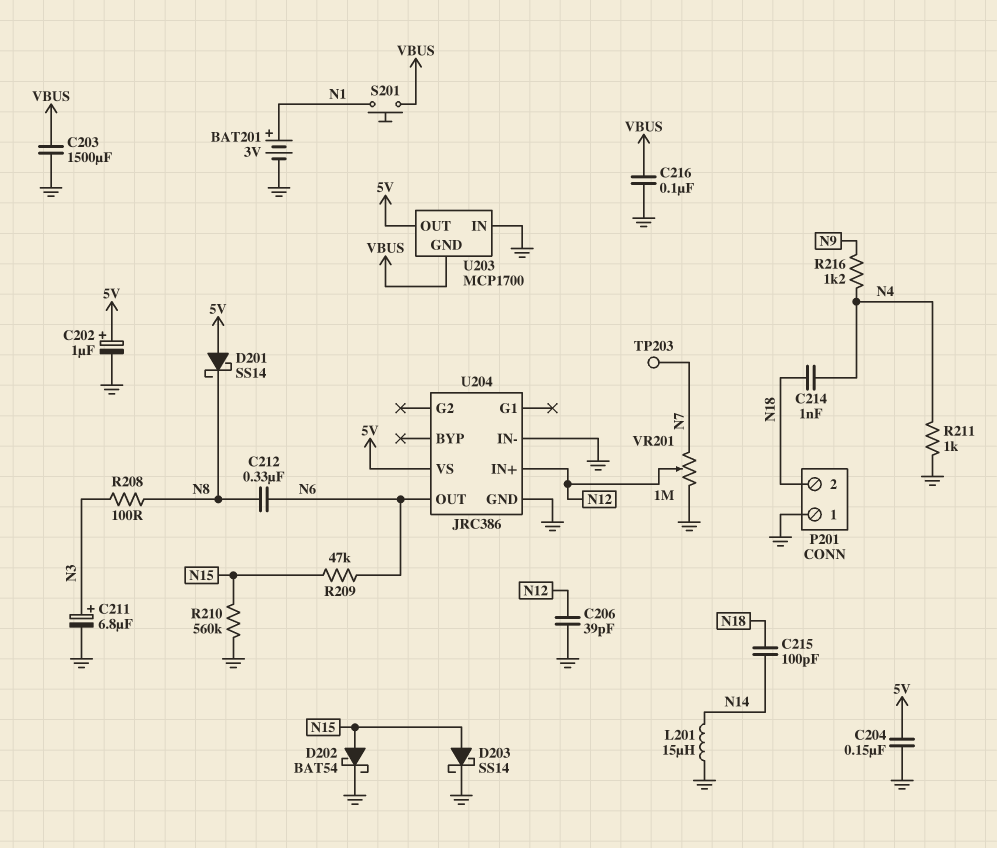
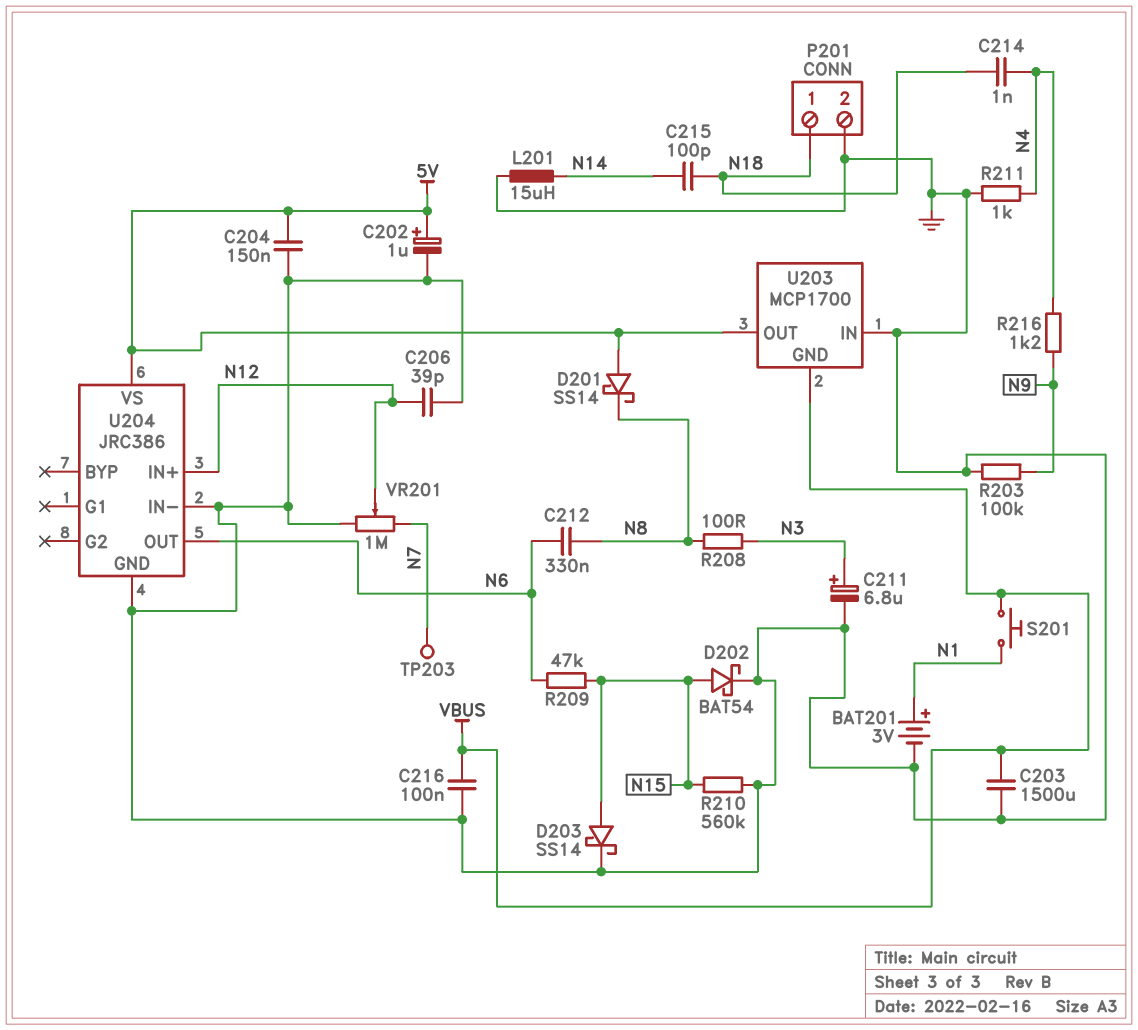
P201 pin 1: GND -> N18
P201 pin 2: N18 -> GND
R203: none -> 100k (GND, N9)

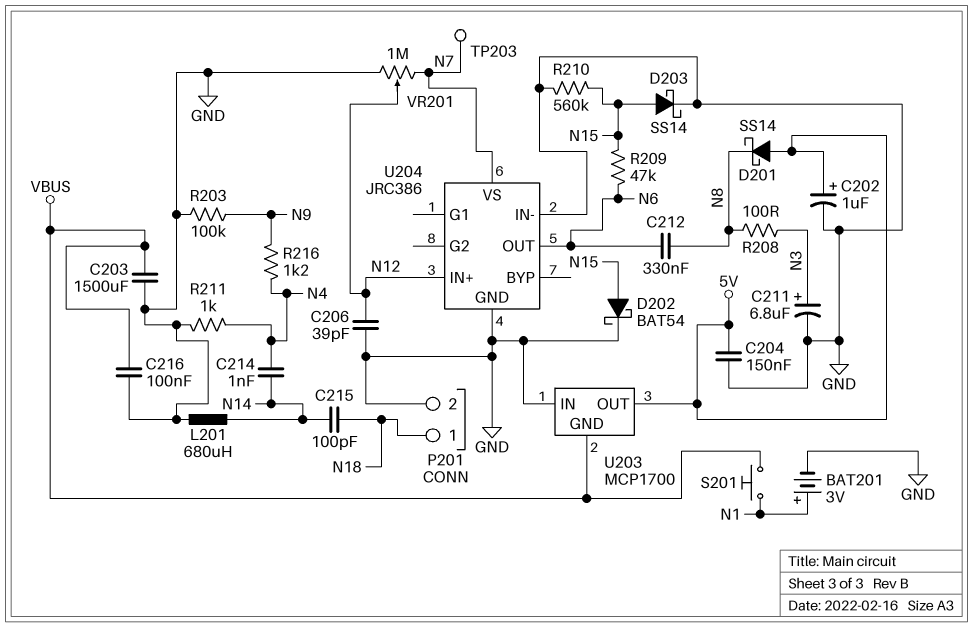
C214: 1nF (N4, N18) -> 1nF (N4, N14)
L201: 15uH (GND, N14) -> 680uH (GND, N14)
U204 pin VS: 5V -> N7

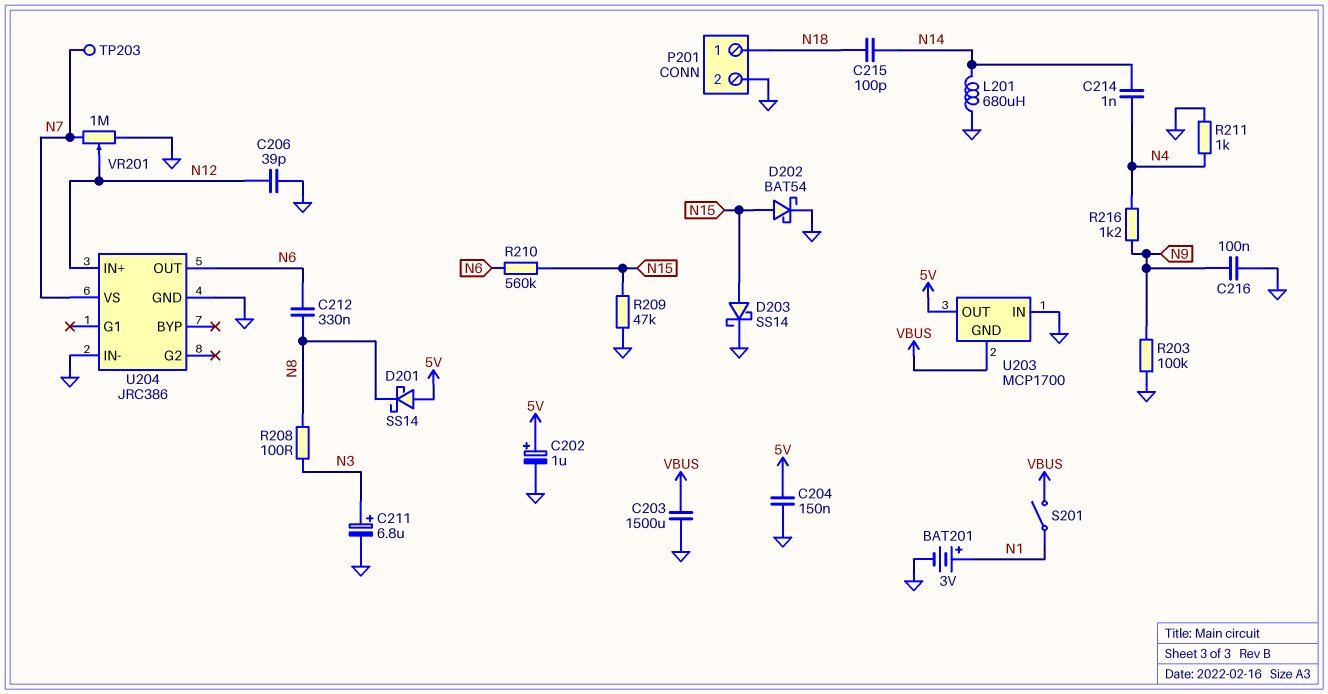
C216: 100nF (GND, VBUS) -> 100nF (GND, N9)
R209: 47k (N6, N15) -> 47k (GND, N15)
R210: 560k (GND, N15) -> 560k (N6, N15)
S201: button (N1, VBUS) -> switch (N1, VBUS)

